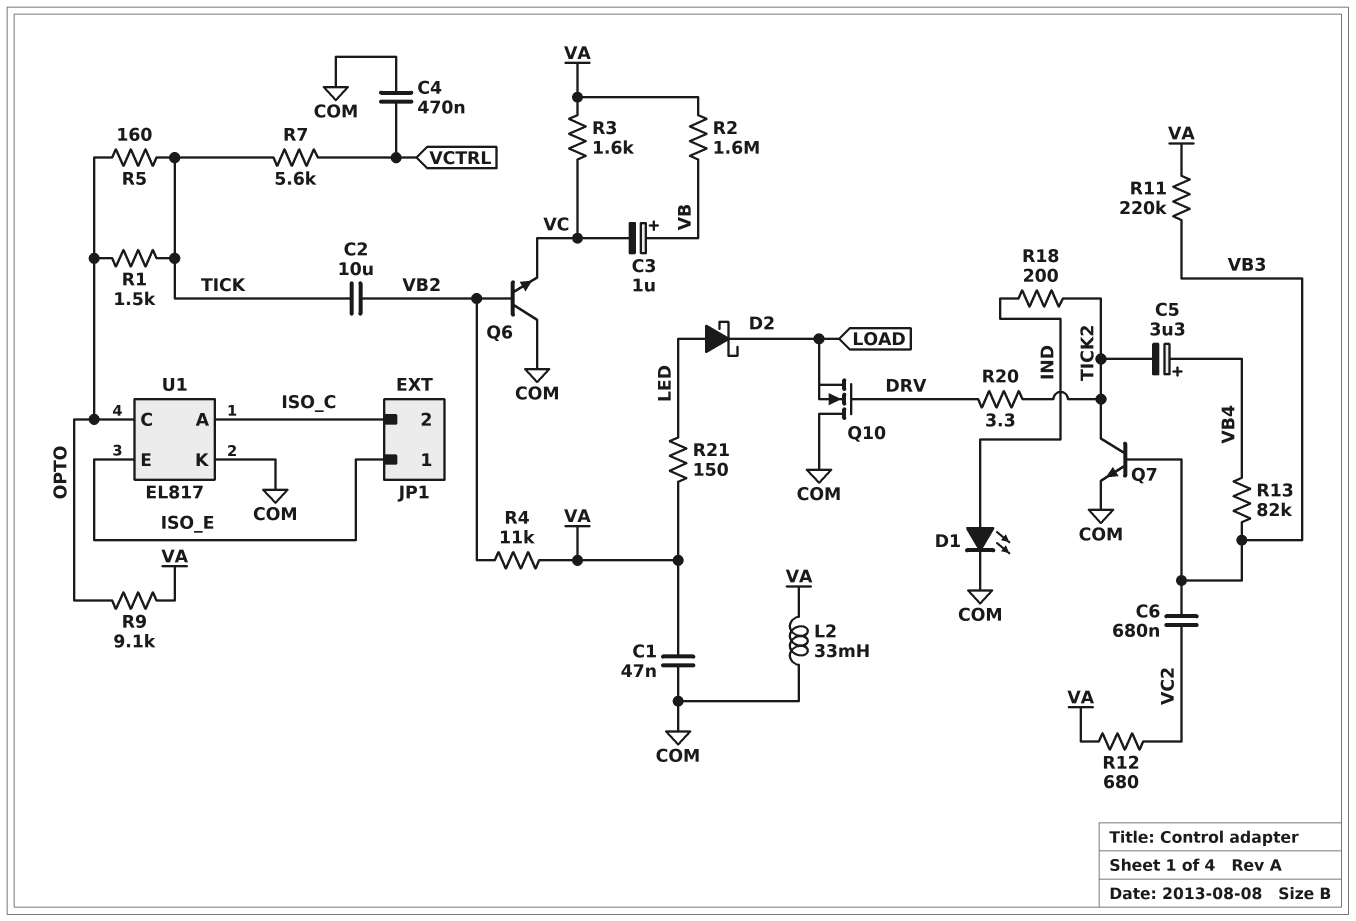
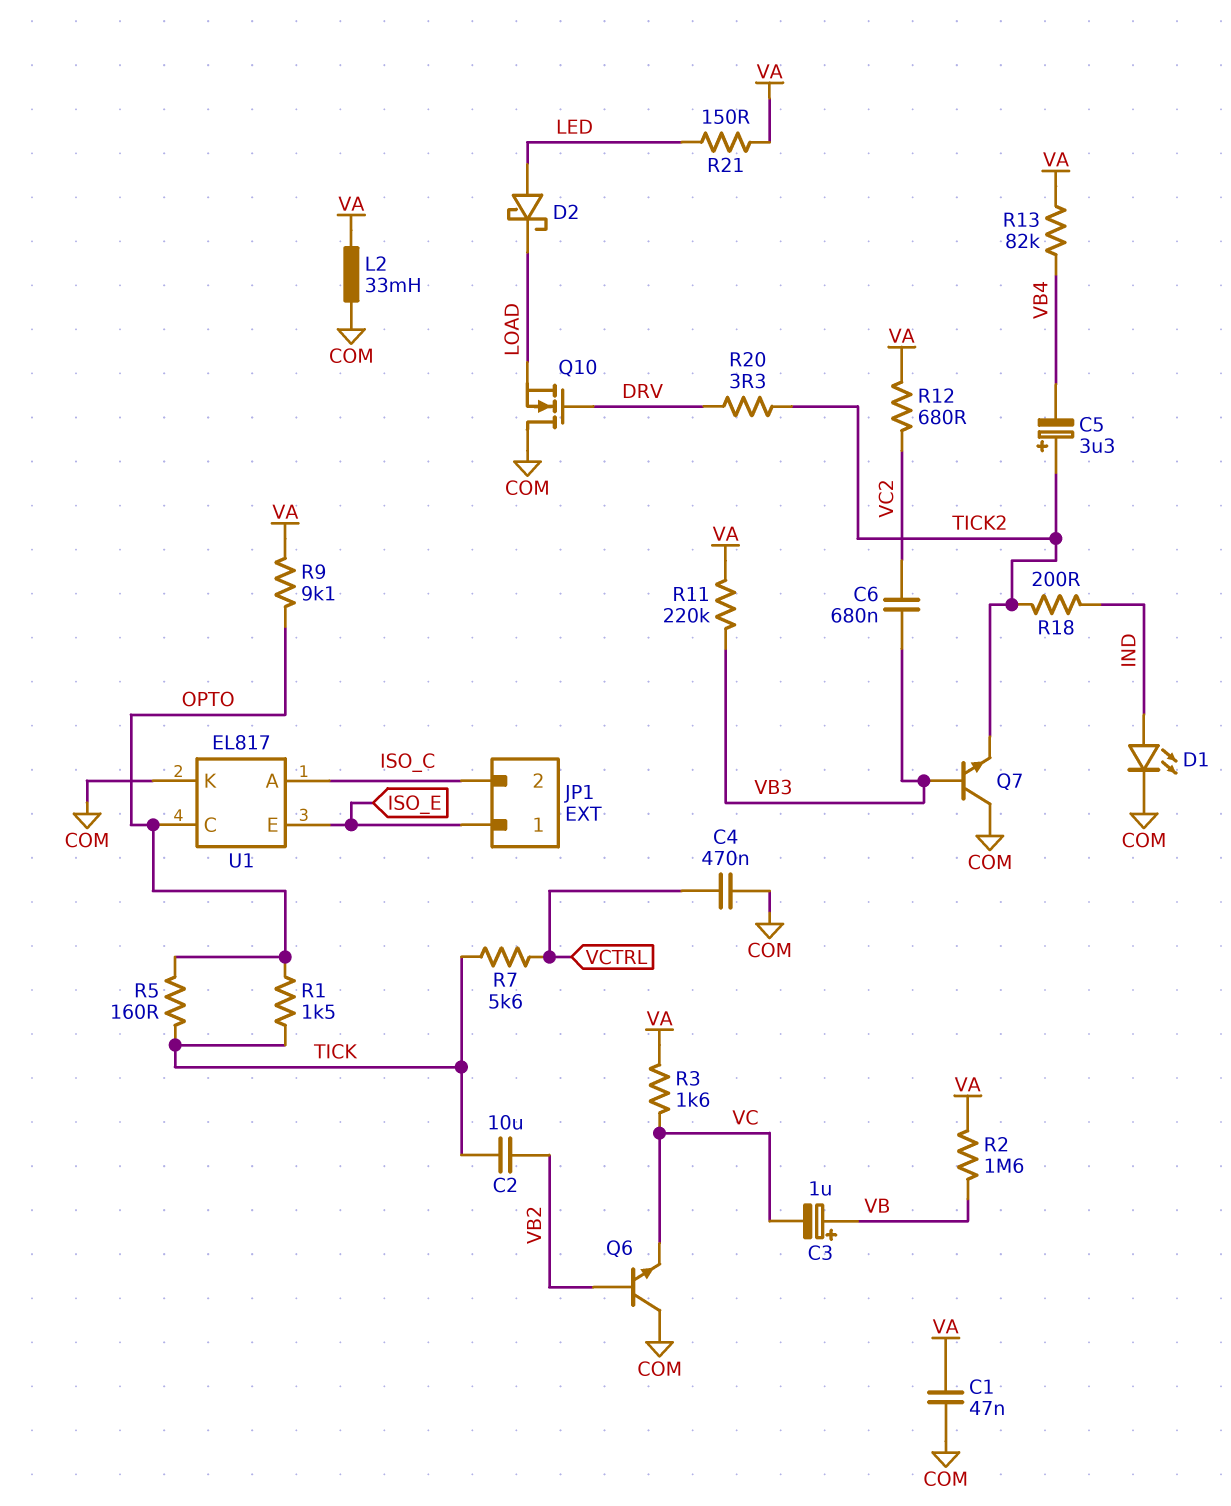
C5: 3.3uF (plus VB4, minus TICK2) -> 3.3uF (plus TICK2, minus VB4)
Q7: NPN (B VB3, C TICK2, E COM) -> NPN (B VB3, C COM, E TICK2)
R4: 11k (VA, VB2) -> none
R13: 82k (VB3, VB4) -> 82k (VA, VB4)

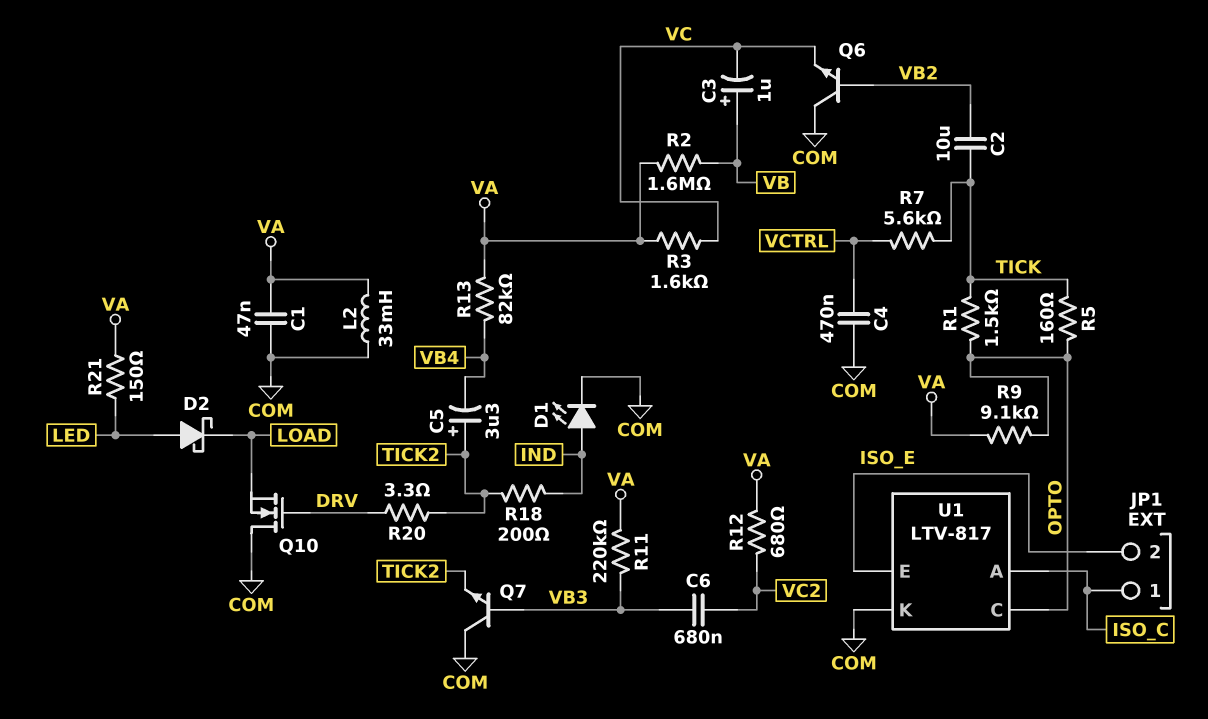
JP1 pin 1: ISO_E -> ISO_C
JP1 pin 2: ISO_C -> ISO_E
U1: EL817 -> LTV-817

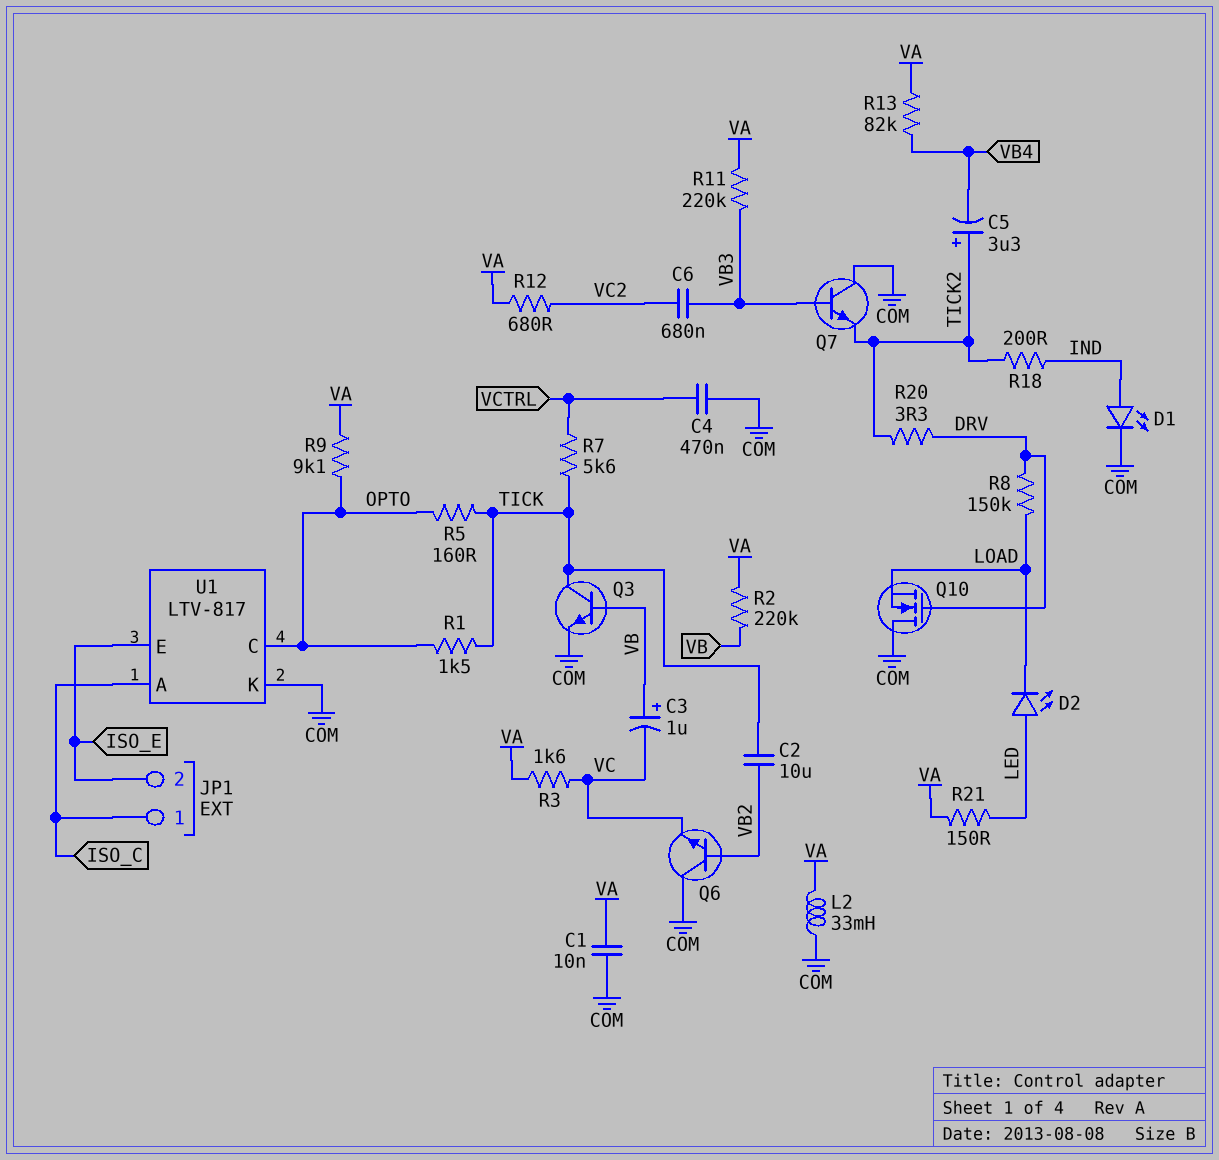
C1: 47nF (COM, VA) -> 10nF (COM, VA)
D2: schottky (A LED, K LOAD) -> LED (A LED, K LOAD)
Q3: none -> NPN (B VB, C TICK, E COM)
R2: 1.6M (VA, VB) -> 220k (VA, VB)
R8: none -> 150k (DRV, LOAD)

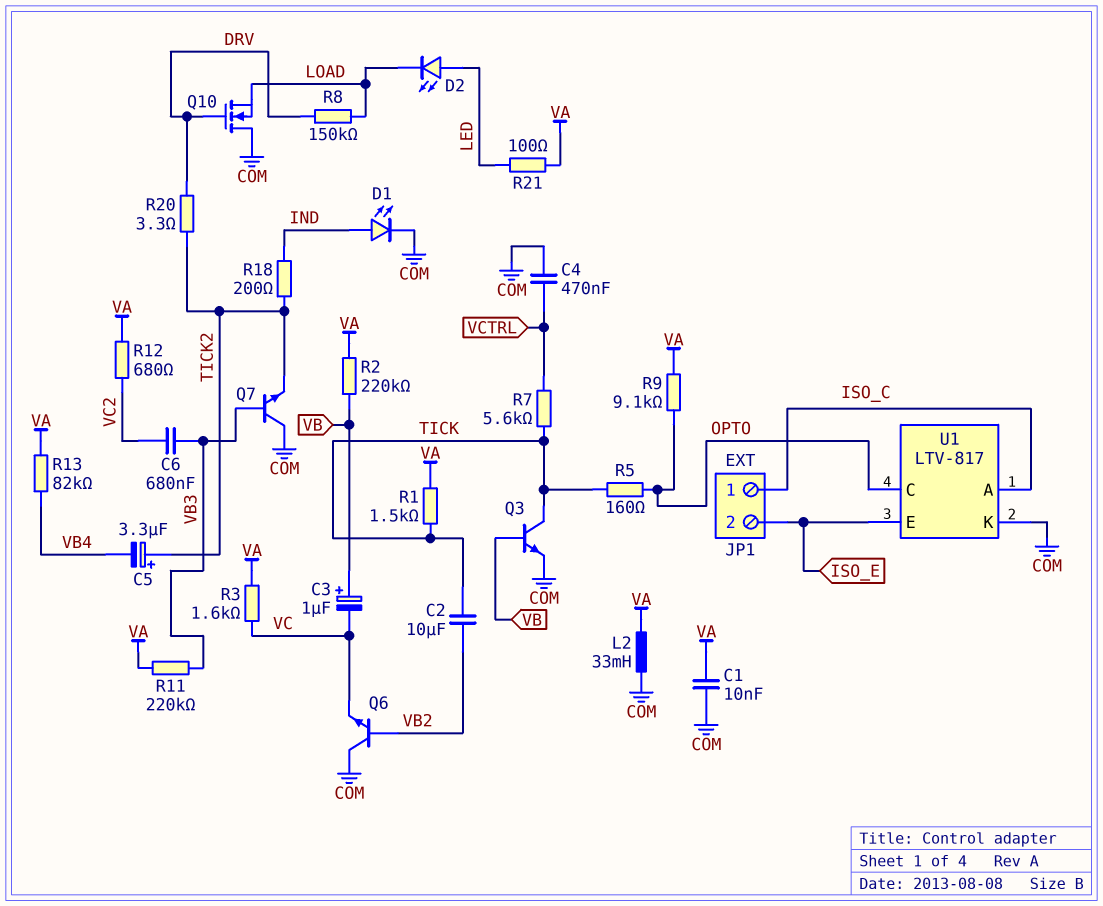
R1: 1.5k (OPTO, TICK) -> 1.5k (TICK, VA)
R21: 150 (LED, VA) -> 100 (LED, VA)

